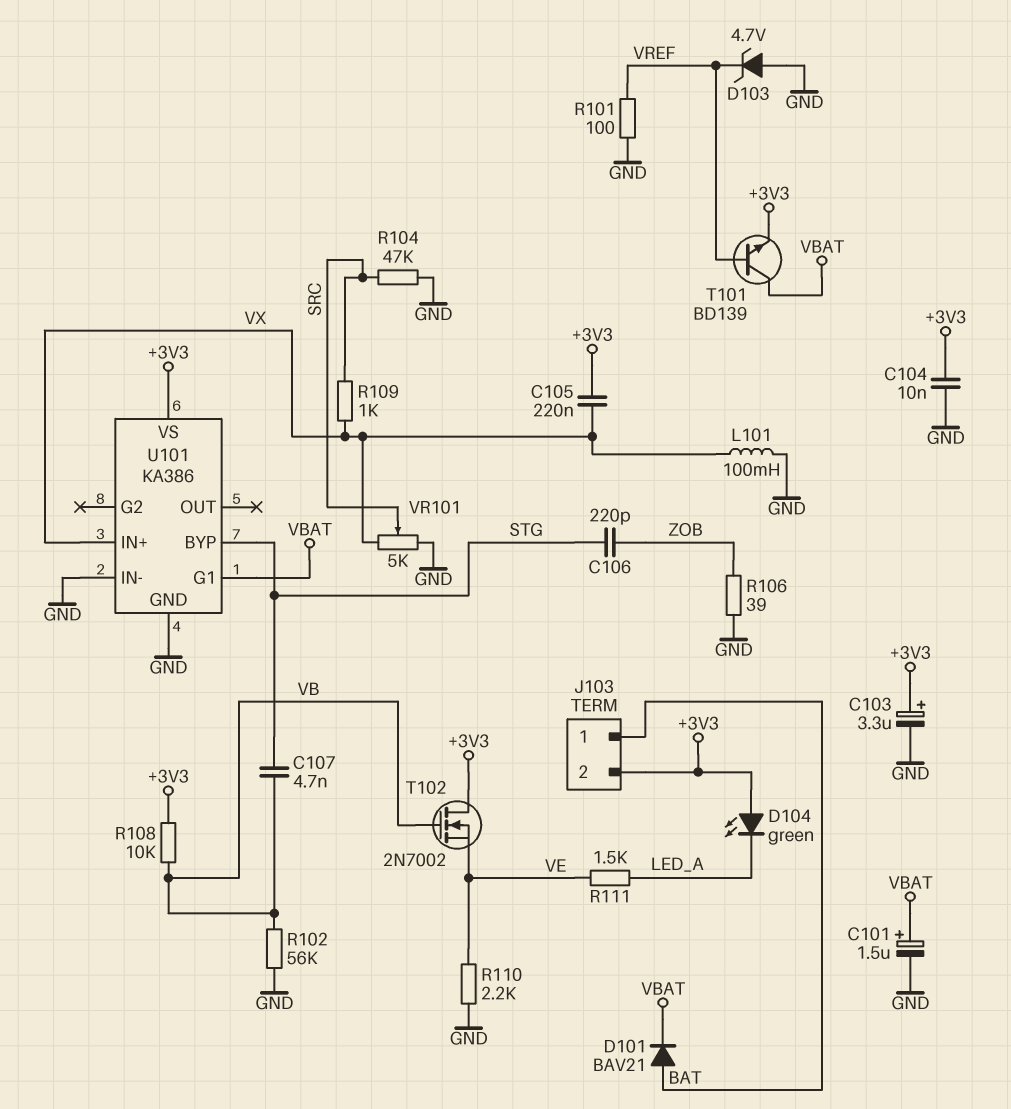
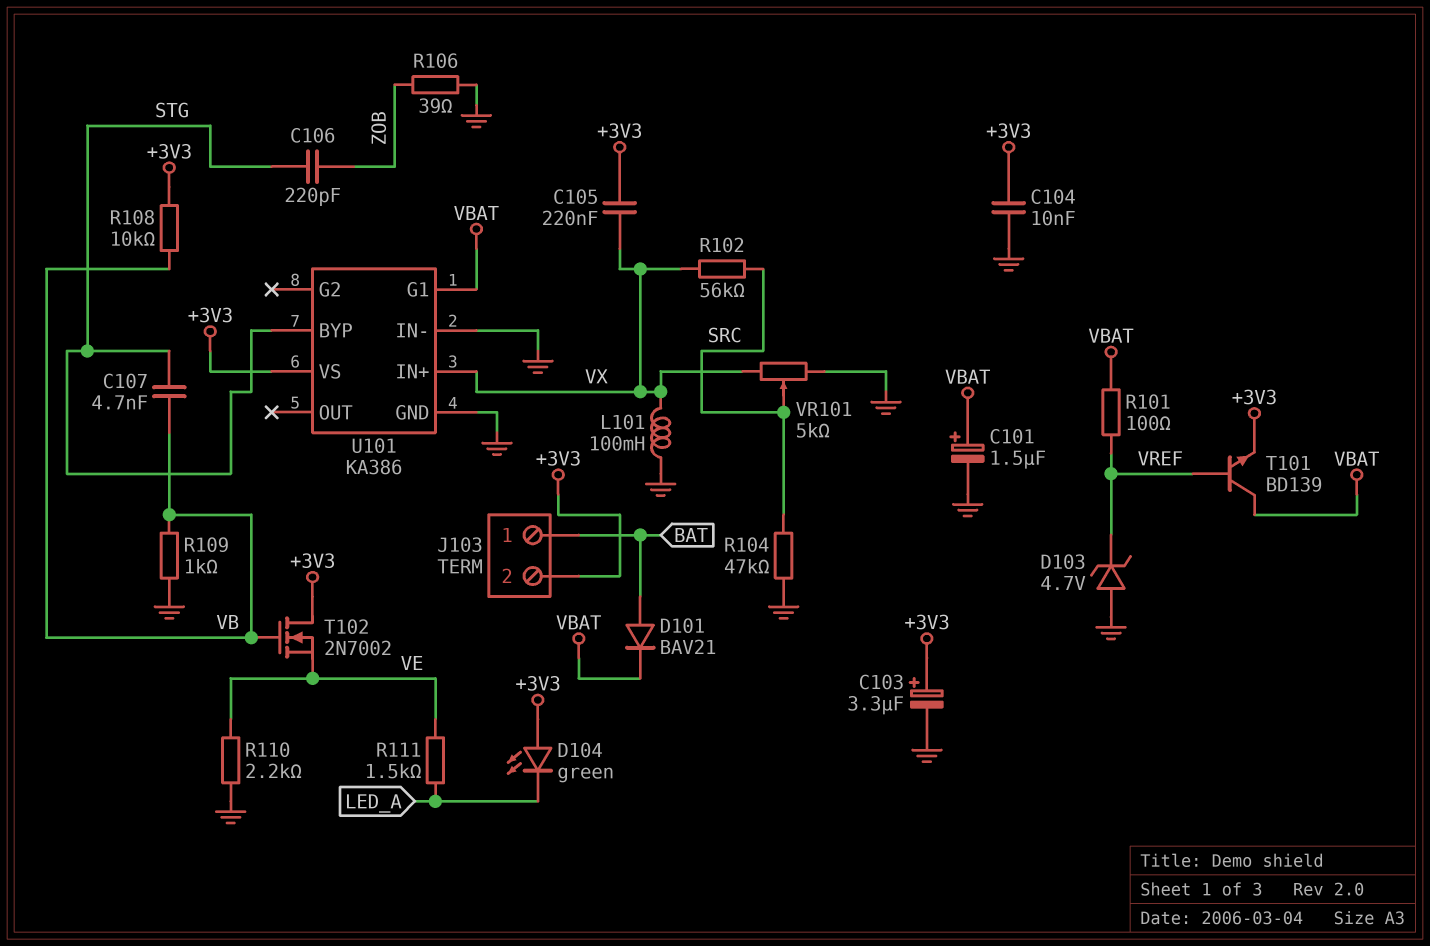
R101: 100 (GND, VREF) -> 100 (VBAT, VREF)
R102: 56k (GND, VB) -> 56k (SRC, VX)
R109: 1k (SRC, VX) -> 1k (GND, VB)

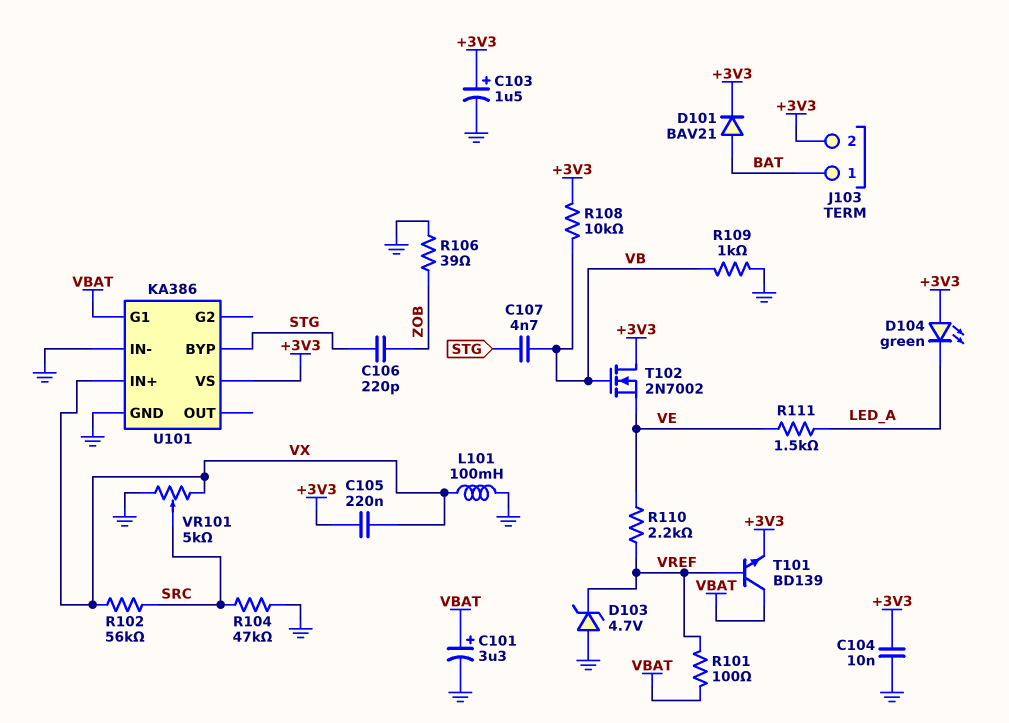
C101: 1.5uF (plus VBAT, minus GND) -> 3.3uF (plus VBAT, minus GND)
C103: 3.3uF (plus +3V3, minus GND) -> 1.5uF (plus +3V3, minus GND)
D101: diode BAV21 (A BAT, K VBAT) -> diode BAV21 (A BAT, K +3V3)
R110: 2.2k (GND, VE) -> 2.2k (VE, VREF)

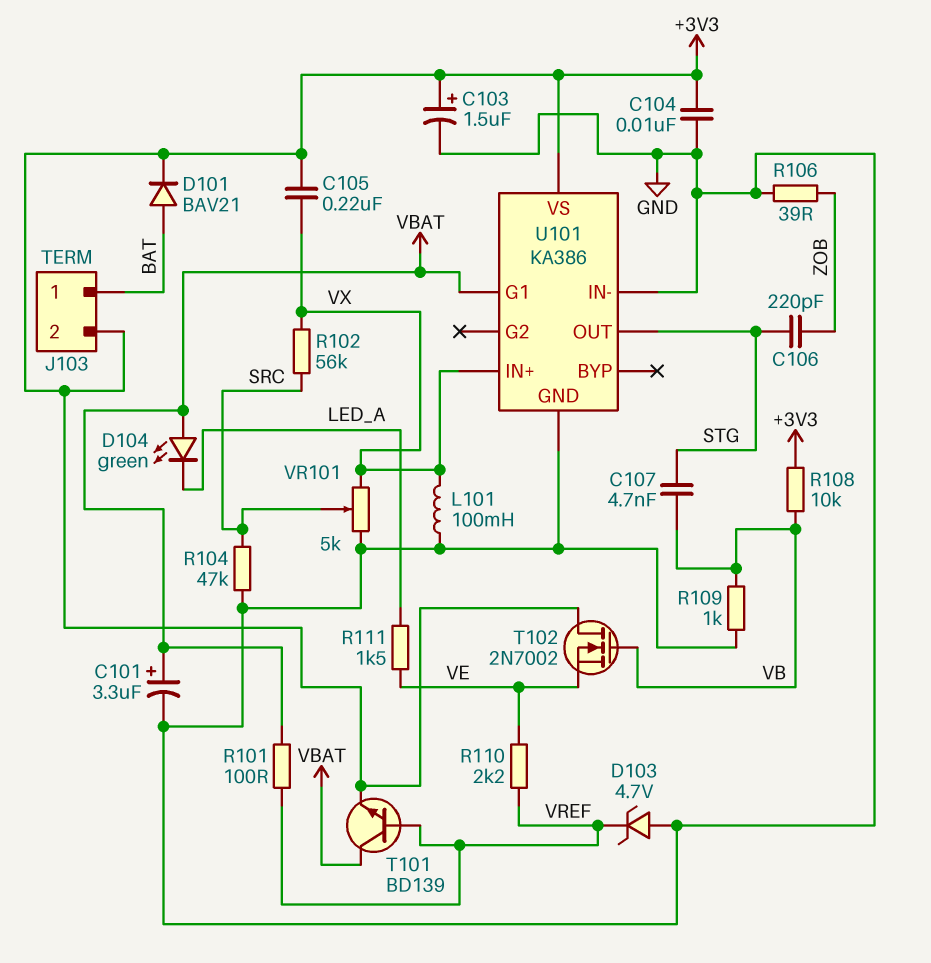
D104: LED green (A +3V3, K LED_A) -> LED green (A VBAT, K LED_A)
U101 pin BYP: STG -> none
U101 pin OUT: none -> STG

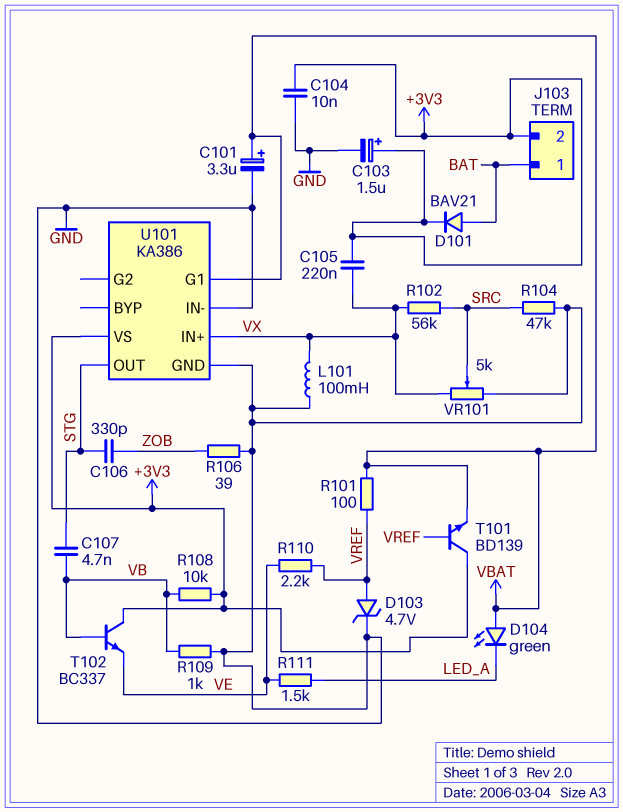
C106: 220pF (STG, ZOB) -> 330pF (STG, ZOB)
D103: zener 4.7V (A GND, K VREF) -> zener 4.7V (A VREF, K GND)
T101: NPN BD139 (B VREF, C VBAT, E +3V3) -> NPN BD139 (B VREF, C +3V3, E VBAT)
T102: NMOS 2N7002 (G VB, D +3V3, S VE) -> NPN BC337 (B VB, C +3V3, E VE)

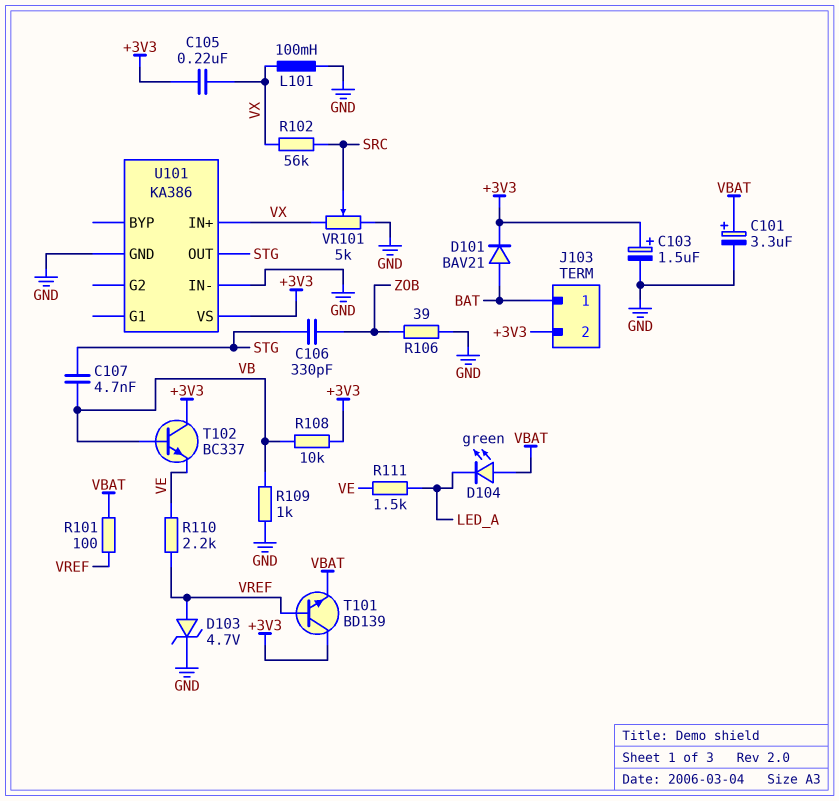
C104: 10nF (+3V3, GND) -> none
R104: 47k (GND, SRC) -> none
U101 pin G1: VBAT -> none

